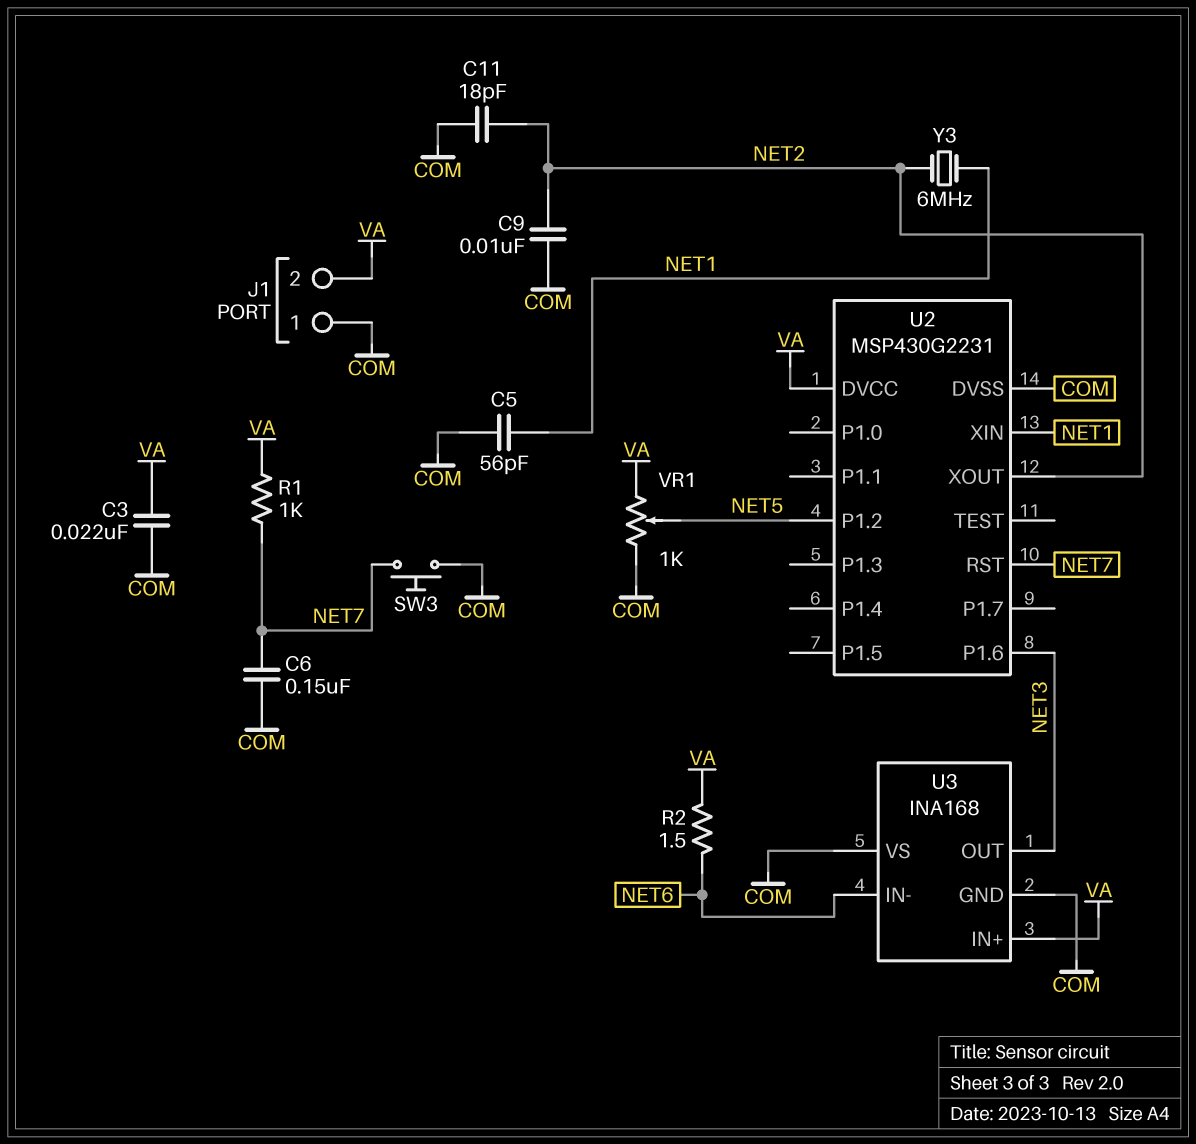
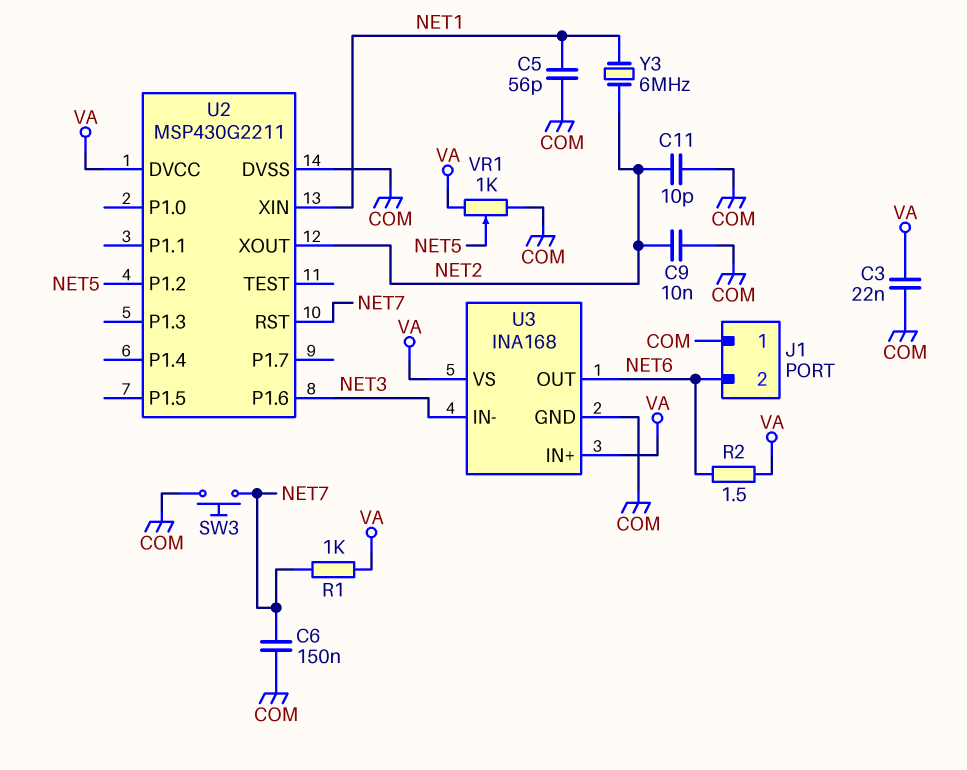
C11: 18pF (COM, NET2) -> 10pF (COM, NET2)
J1 pin 2: VA -> NET6
U2: MSP430G2231 -> MSP430G2211
U3 pin IN-: NET6 -> NET3
U3 pin OUT: NET3 -> NET6
U3 pin VS: COM -> VA

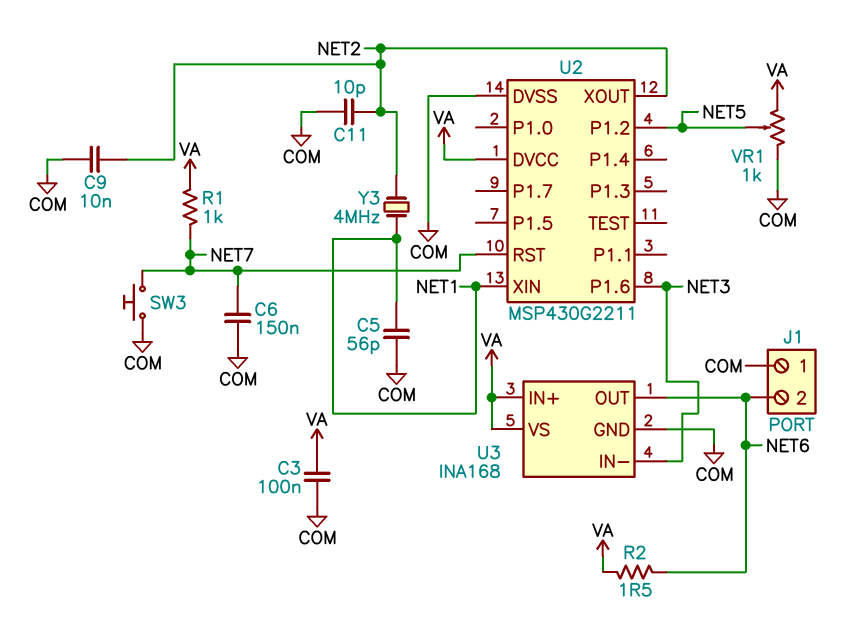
C3: 22nF (COM, VA) -> 100nF (COM, VA)
Y3: 6MHz (NET1, NET2) -> 4MHz (NET1, NET2)

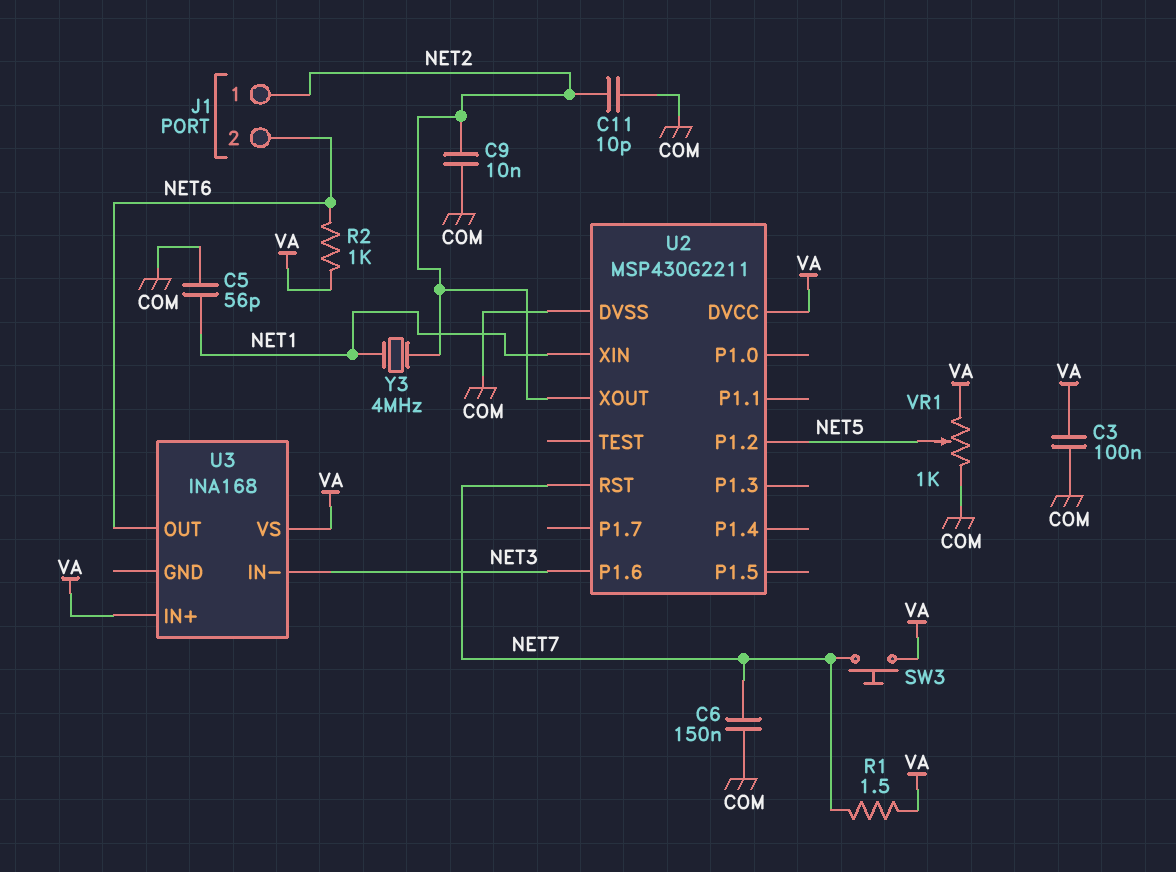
J1 pin 1: COM -> NET2
R1: 1k (NET7, VA) -> 1.5 (NET7, VA)
R2: 1.5 (NET6, VA) -> 1k (NET6, VA)
SW3: button (COM, NET7) -> button (NET7, VA)
U3 pin GND: COM -> none

